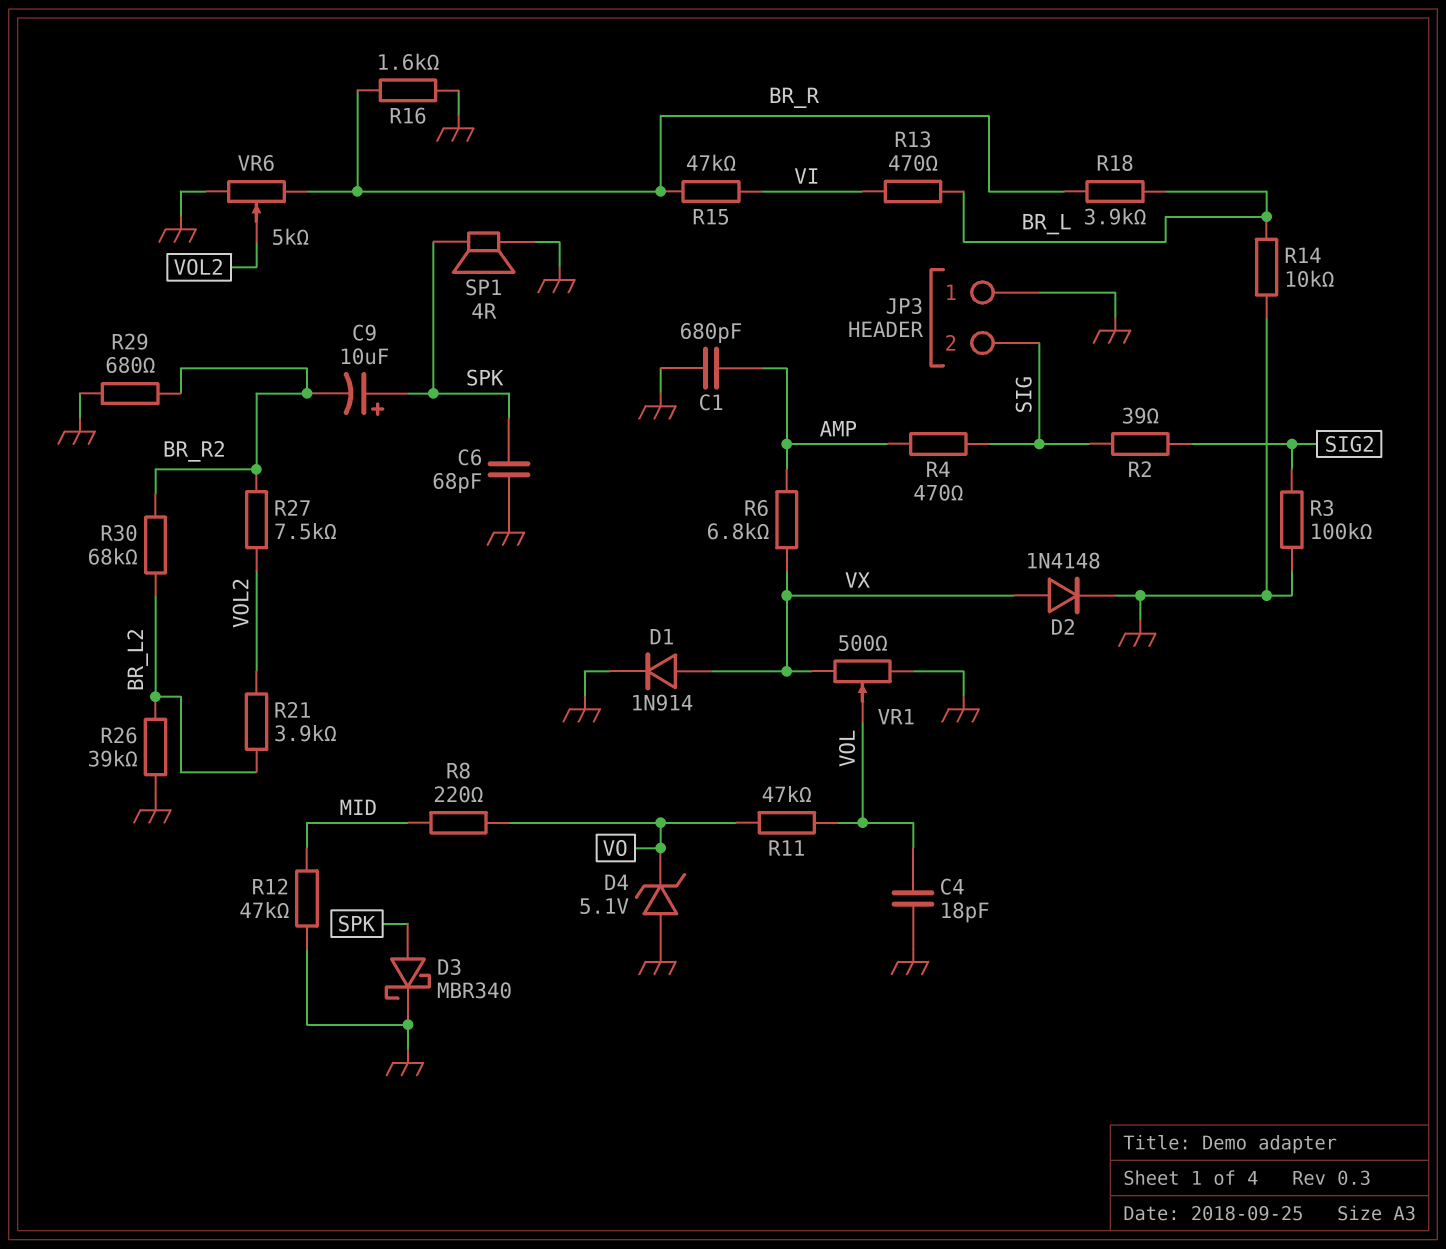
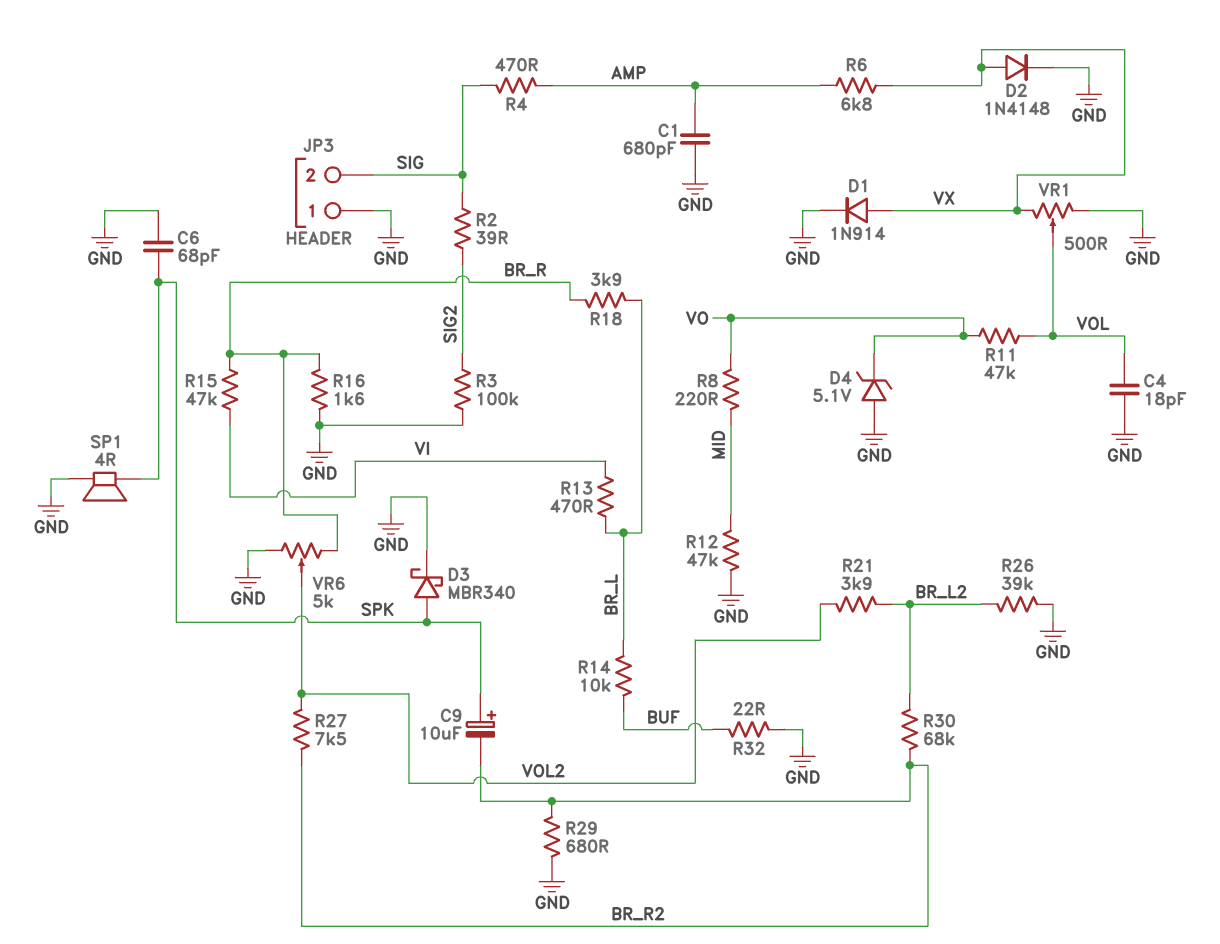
R14: 10k (BR_L, GND) -> 10k (BR_L, BUF)
R32: none -> 22 (BUF, GND)

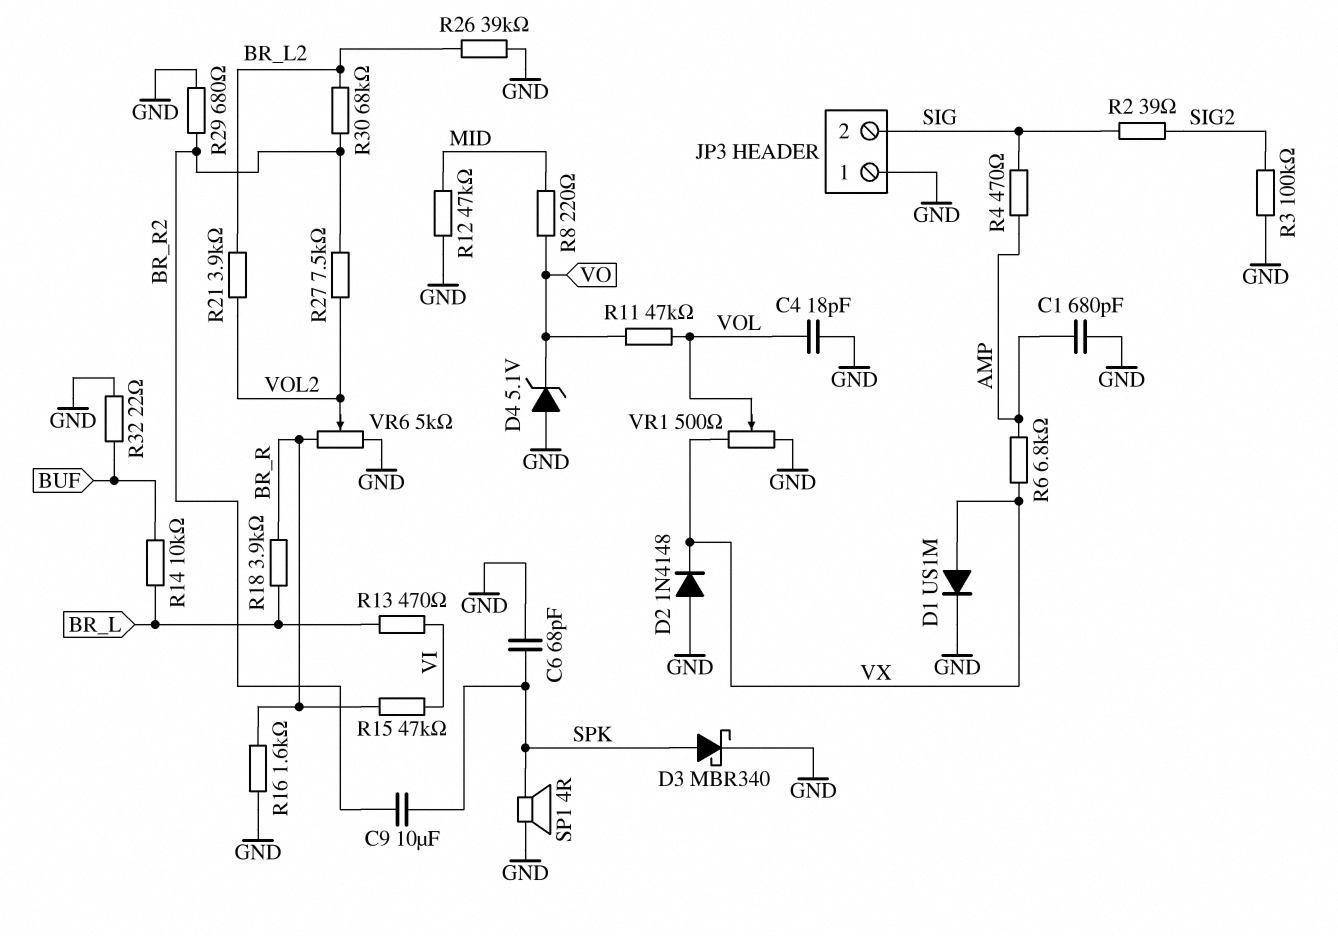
C9: 10uF (plus SPK, minus BR_R2) -> 10uF (BR_R2, SPK)
D1: diode 1N914 (A VX, K GND) -> diode US1M (A VX, K GND)
D2: diode 1N4148 (A VX, K GND) -> diode 1N4148 (A GND, K VX)

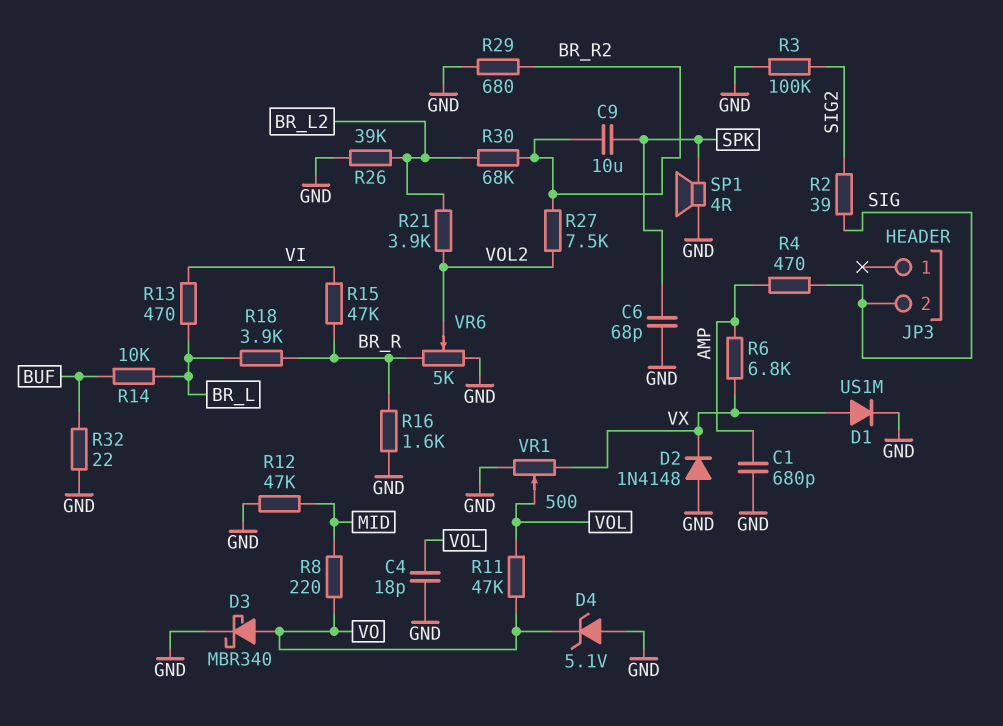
D3: schottky MBR340 (A SPK, K GND) -> schottky MBR340 (A VO, K GND)
JP3 pin 1: GND -> none

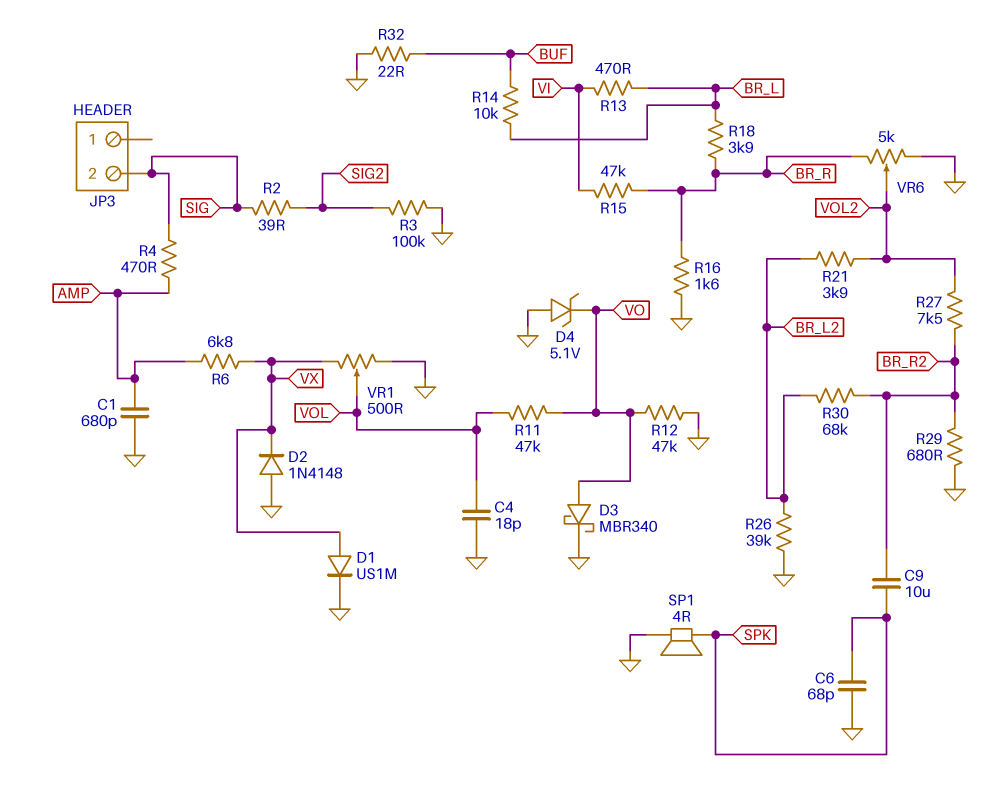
R8: 220 (MID, VO) -> none
R12: 47k (GND, MID) -> 47k (GND, VO)

